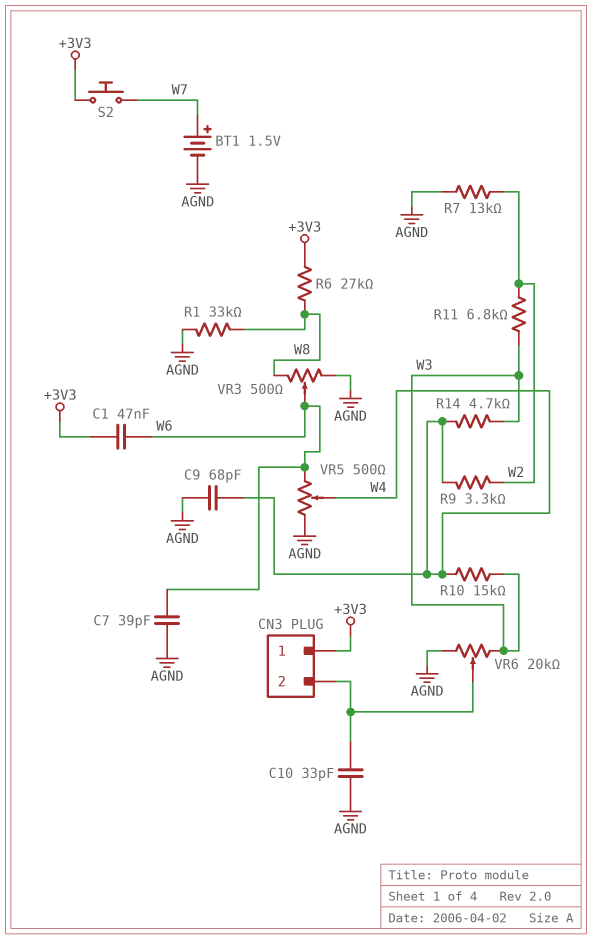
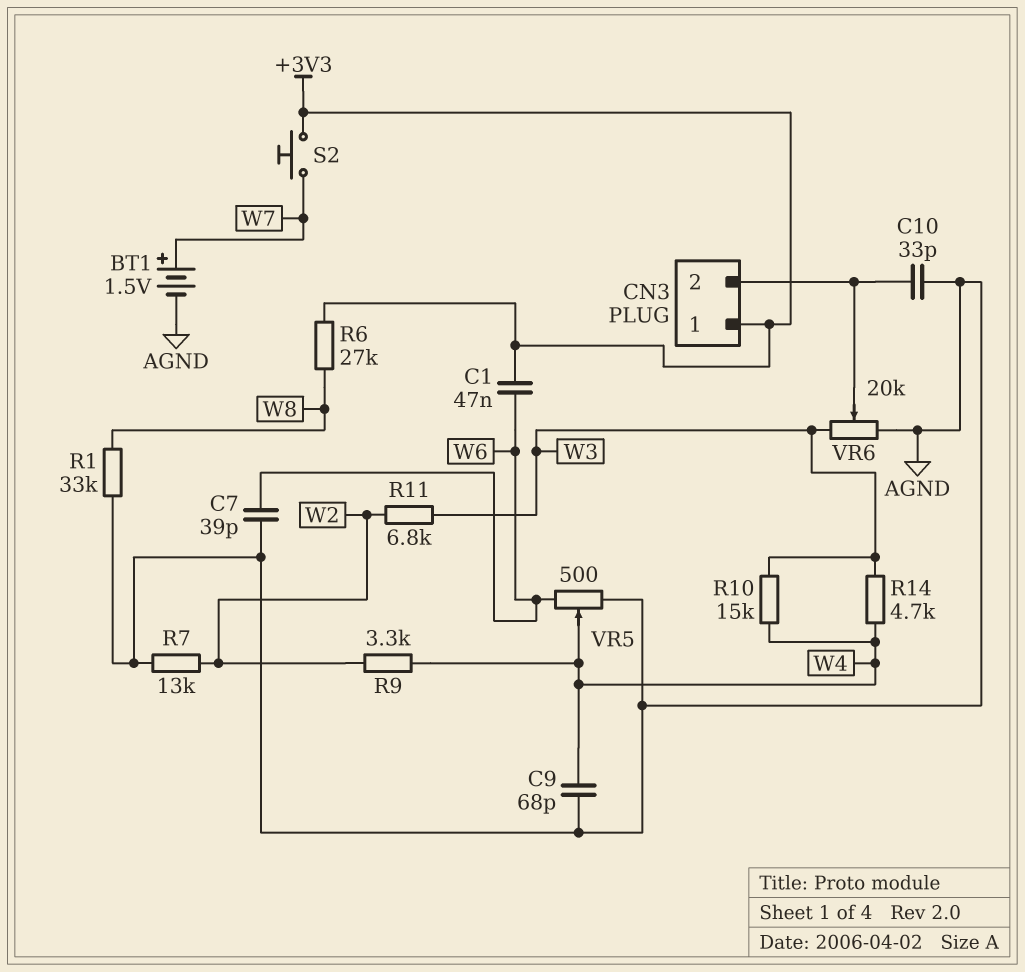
VR3: 500 (AGND, W8, wiper W6) -> none

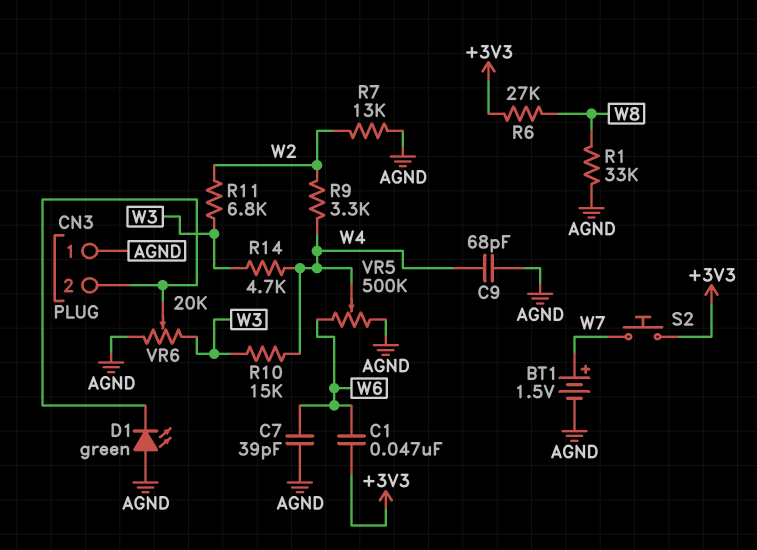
C10: 33pF (AGND, CN3/2) -> none
CN3 pin 1: +3V3 -> AGND
D1: none -> LED green (A AGND, K CN3/2)
VR5: 500 (AGND, W6, wiper W4) -> 500k (AGND, W6, wiper W4)

